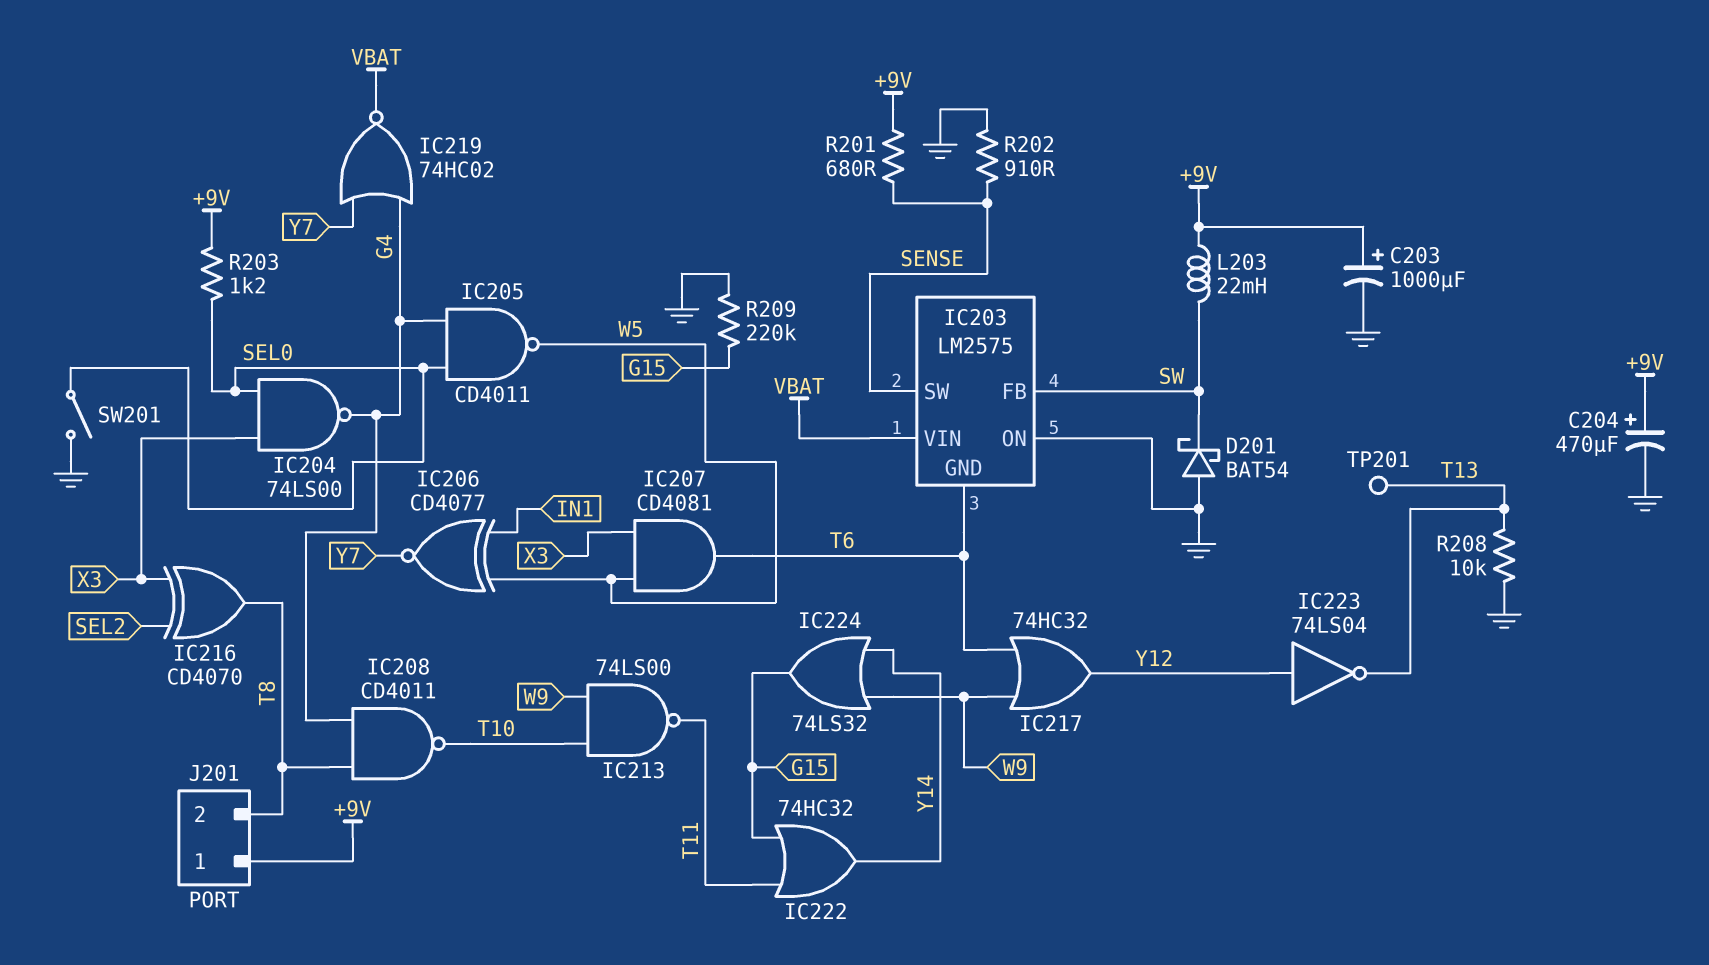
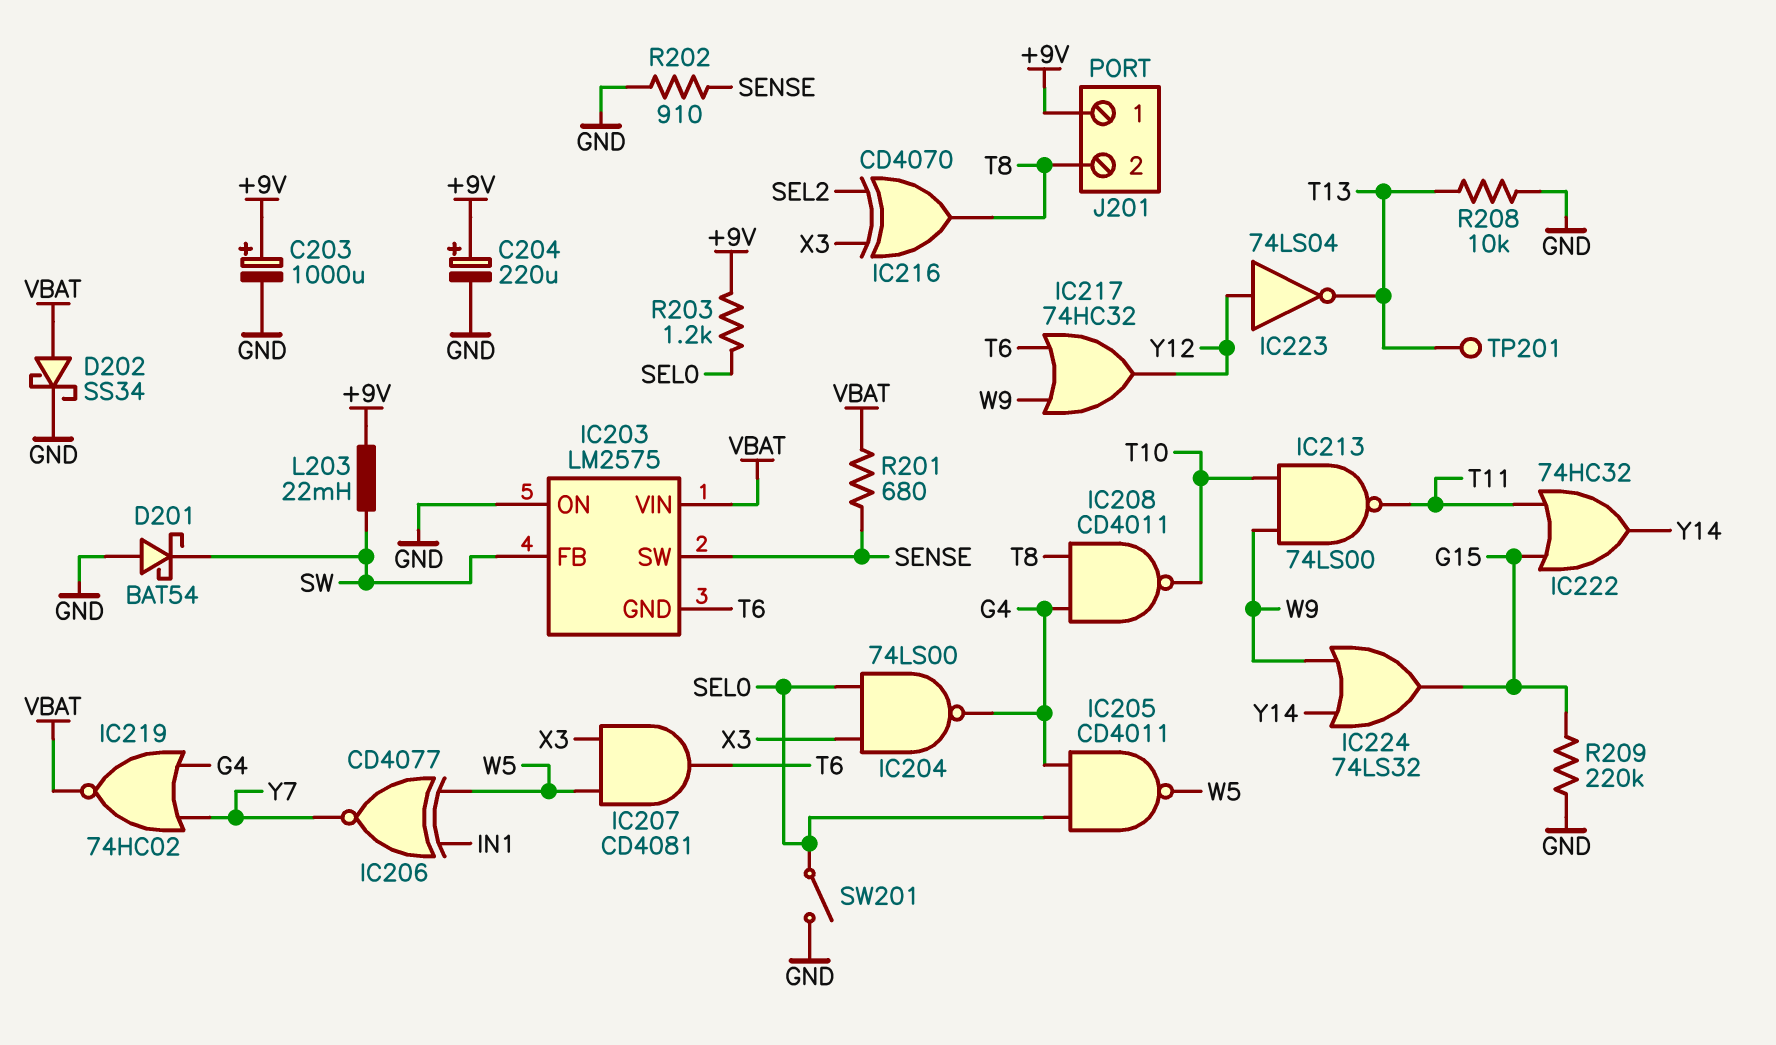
C204: 470uF (plus +9V, minus GND) -> 220uF (plus +9V, minus GND)
D202: none -> schottky SS34 (A VBAT, K GND)
R201: 680 (+9V, SENSE) -> 680 (SENSE, VBAT)

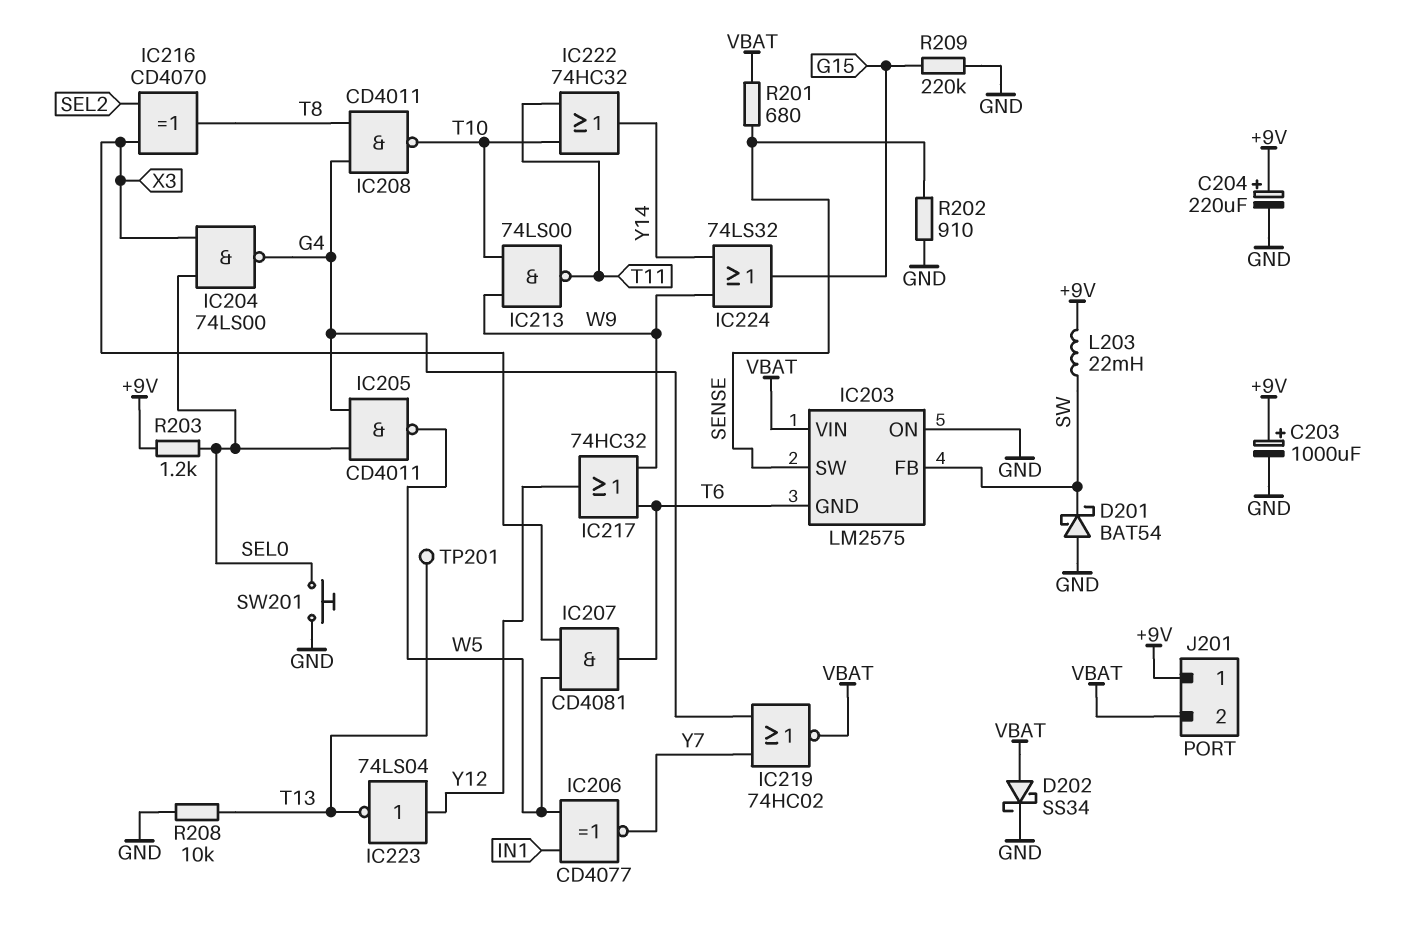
IC222: OR 74HC32 (in G15, in T11, out Y14) -> OR 74HC32 (in T10, in T11, out Y14)
J201 pin 2: T8 -> VBAT
SW201: switch (GND, SEL0) -> button (GND, SEL0)

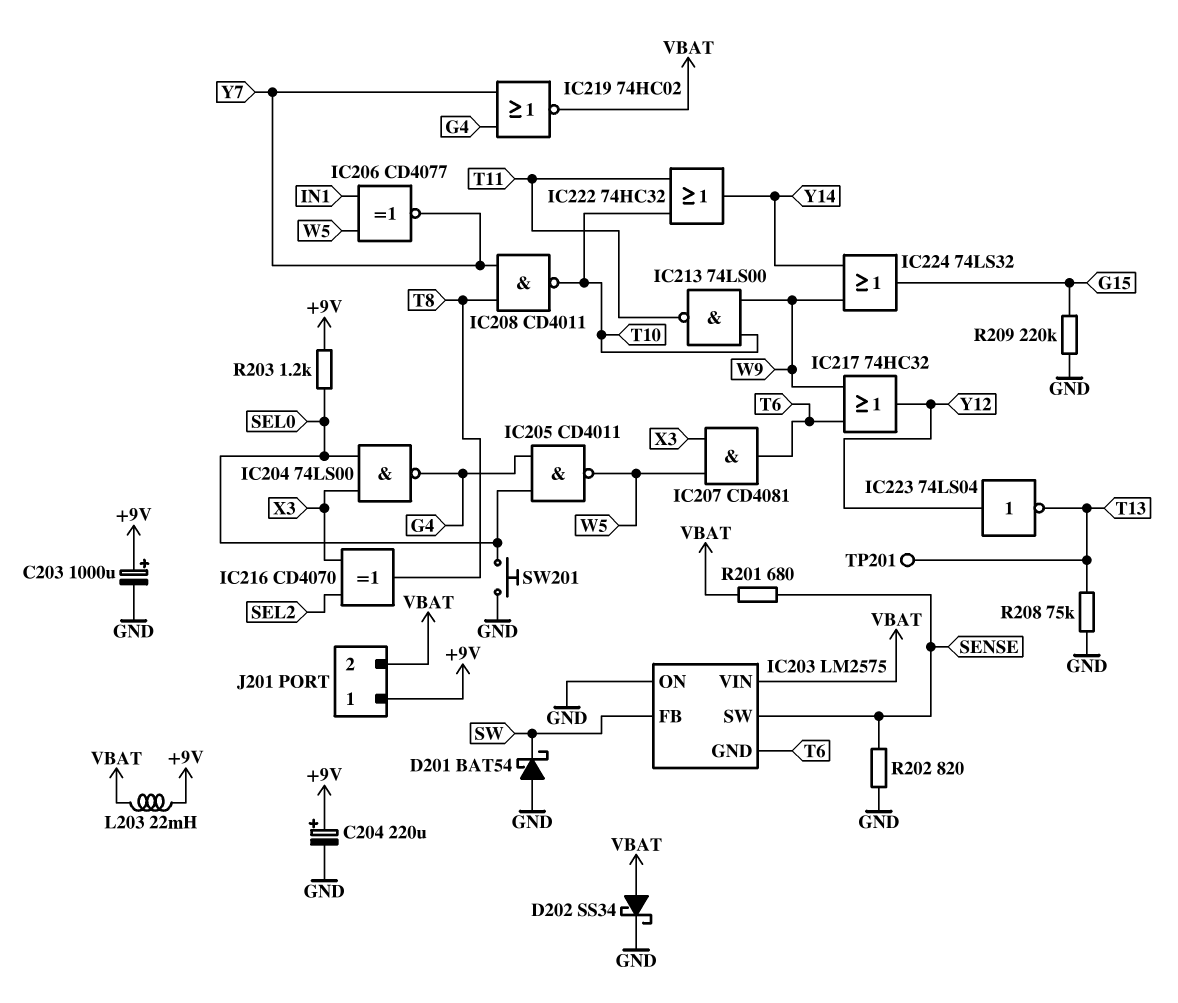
IC208: NAND CD4011 (in G4, in T8, out T10) -> NAND CD4011 (in T8, in Y7, out T10)
L203: 22mH (+9V, SW) -> 22mH (+9V, VBAT)
R202: 910 (GND, SENSE) -> 820 (GND, SENSE)
R208: 10k (GND, T13) -> 75k (GND, T13)

